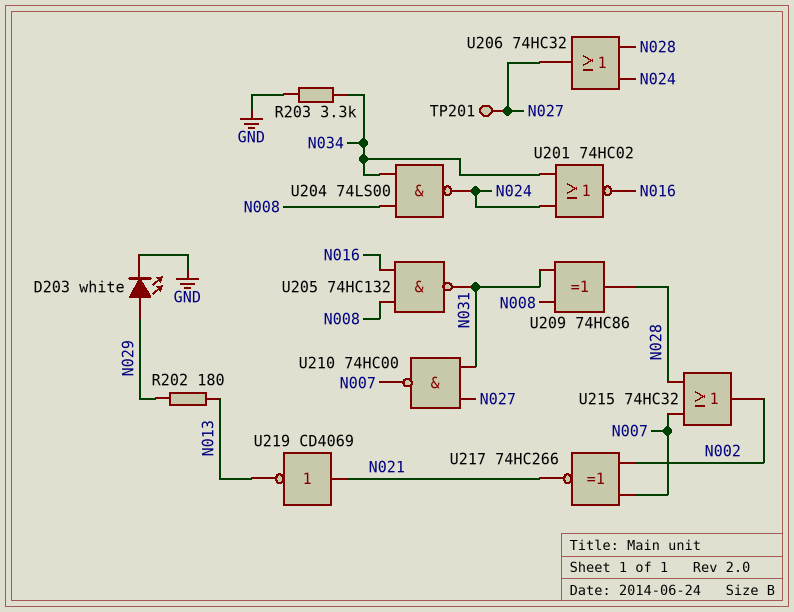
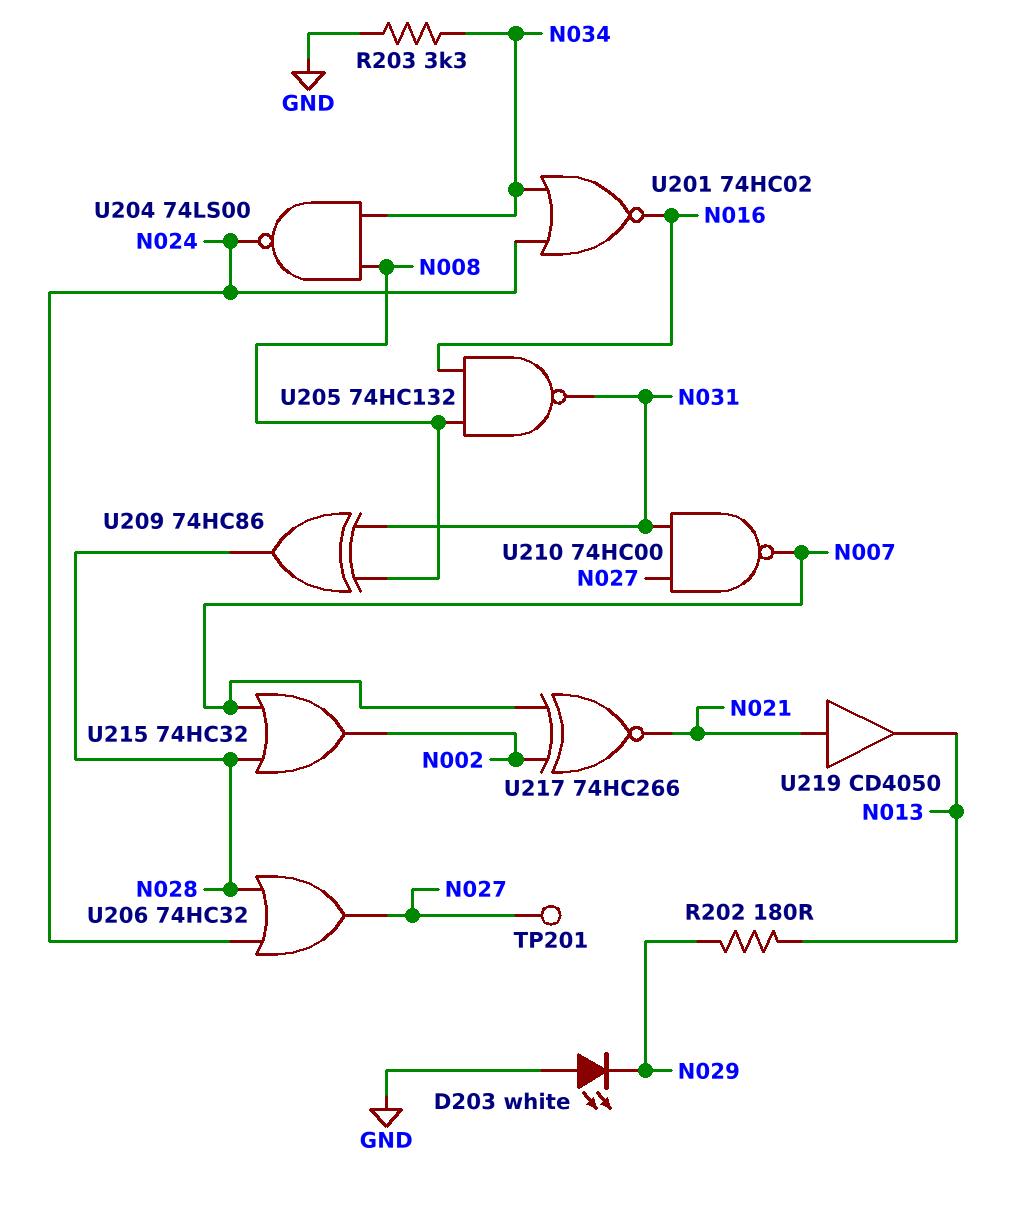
D203: LED white (A N029, K GND) -> LED white (A GND, K N029)
U219: NOT CD4069 (in N021, out N013) -> buffer CD4050 (in N021, out N013)

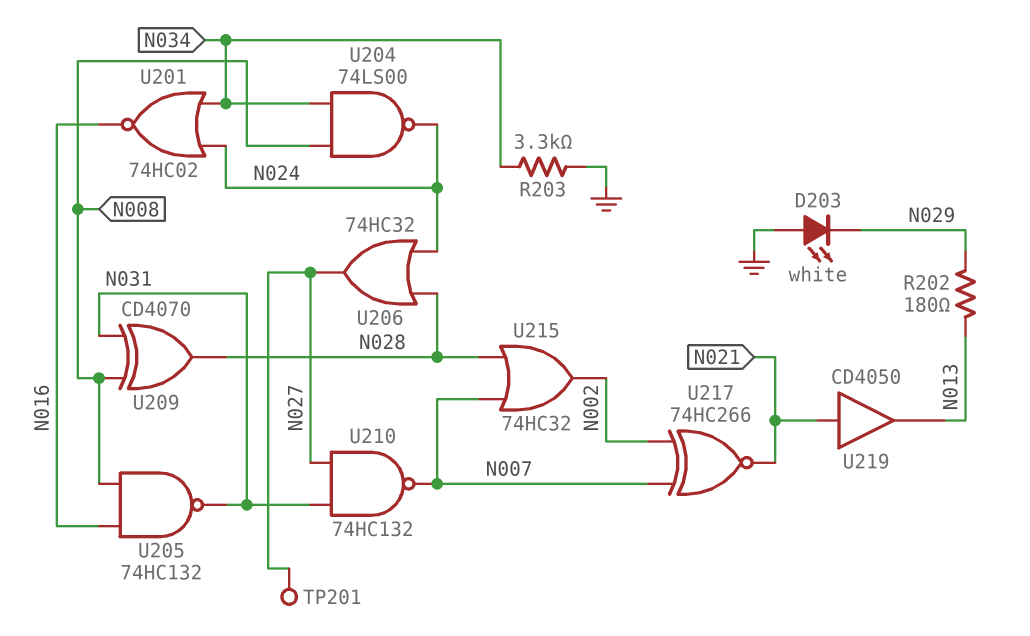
U209: XOR 74HC86 (in N008, in N031, out N028) -> XOR CD4070 (in N008, in N031, out N028)
U210: NAND 74HC00 (in N027, in N031, out N007) -> NAND 74HC132 (in N027, in N031, out N007)

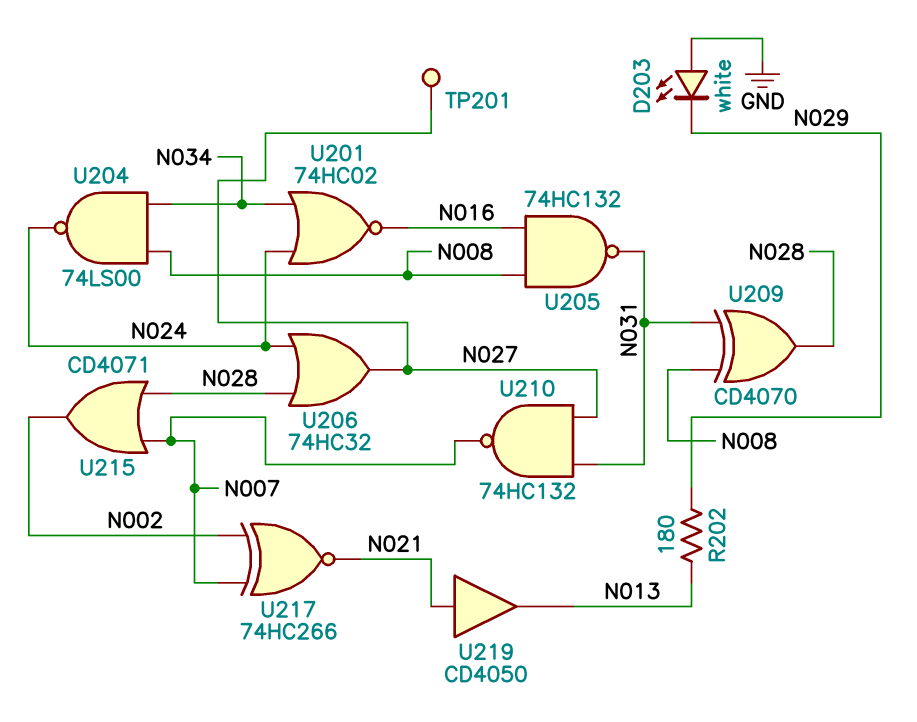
R203: 3.3k (GND, N034) -> none
U215: OR 74HC32 (in N007, in N028, out N002) -> OR CD4071 (in N007, in N028, out N002)

